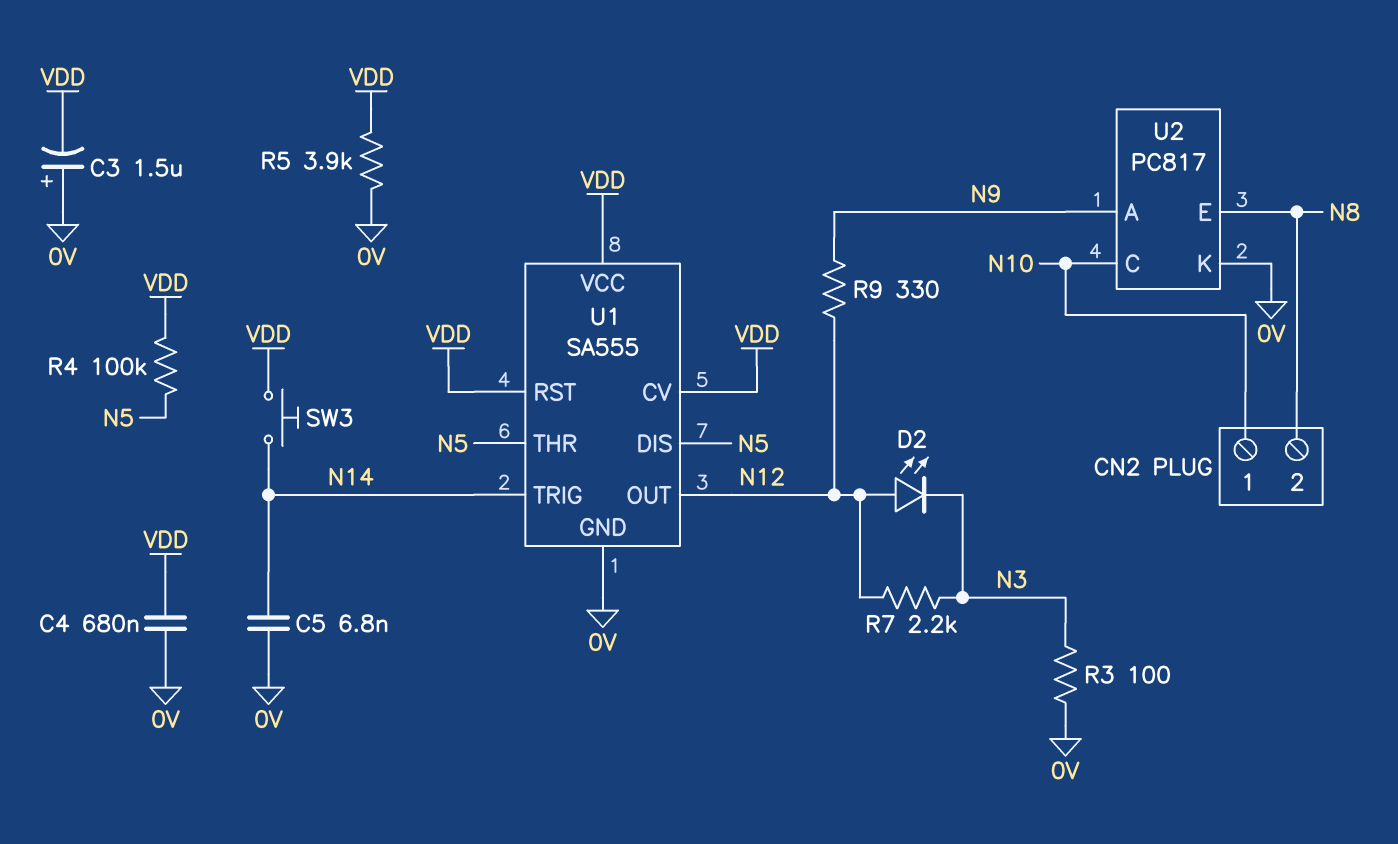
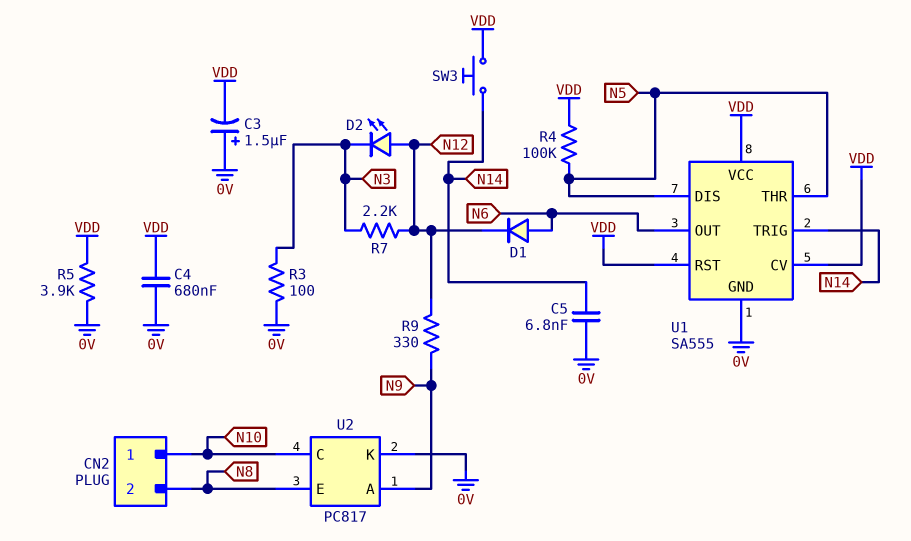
D1: none -> diode (A N6, K N12)
U1 pin OUT: N12 -> N6

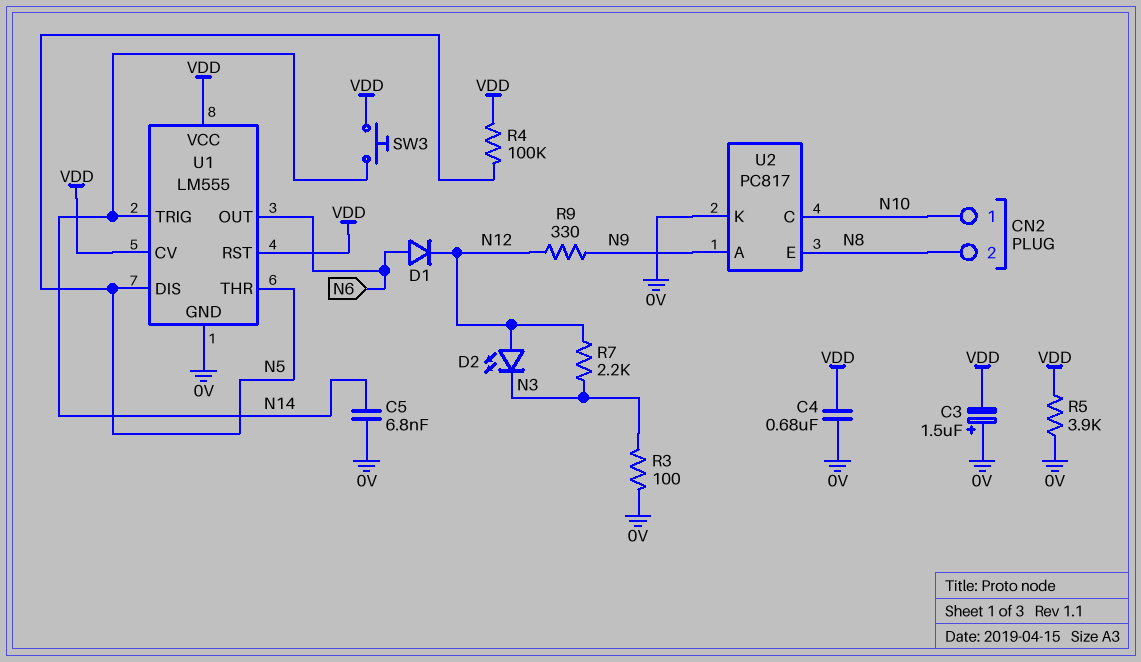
U1: SA555 -> LM555

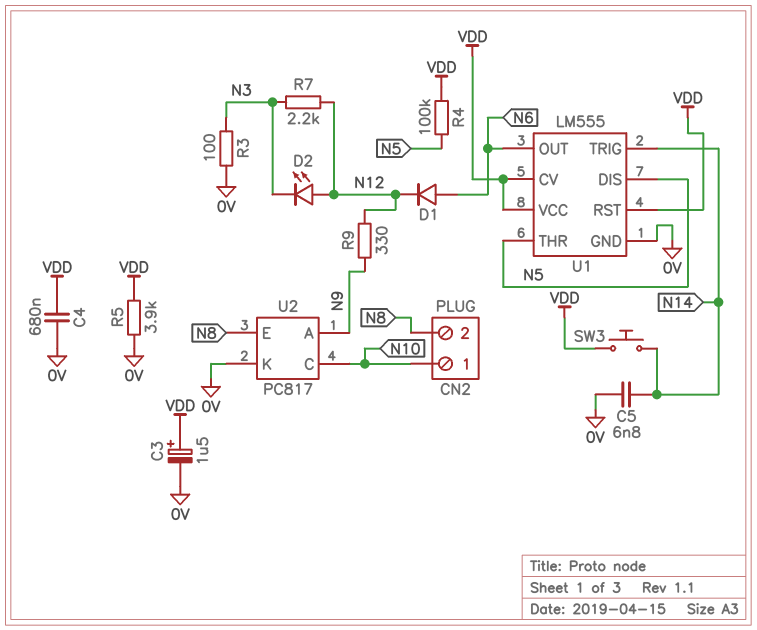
C3: 1.5uF (plus 0V, minus VDD) -> 1.5uF (plus VDD, minus 0V)

